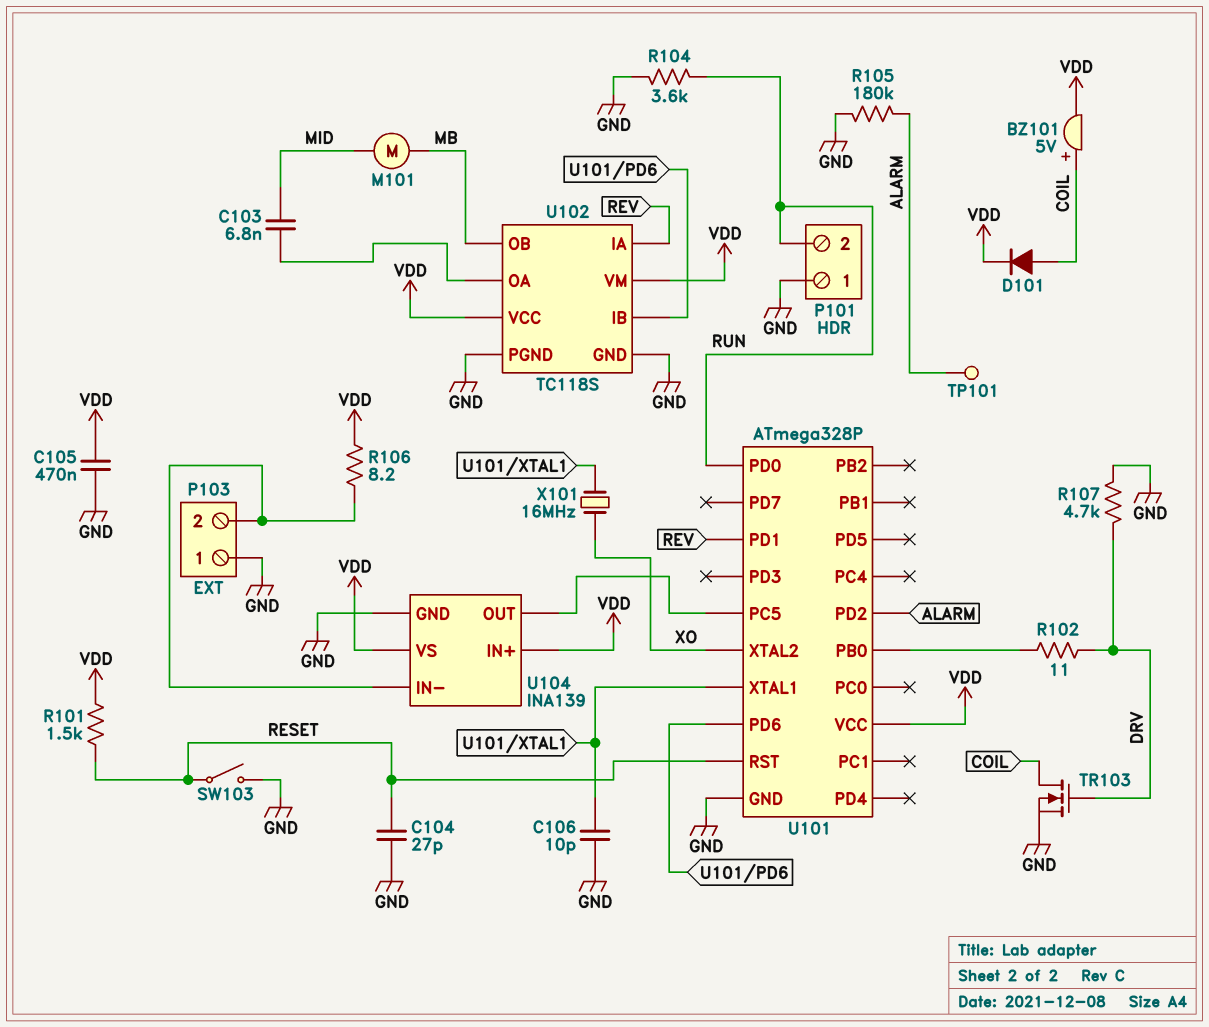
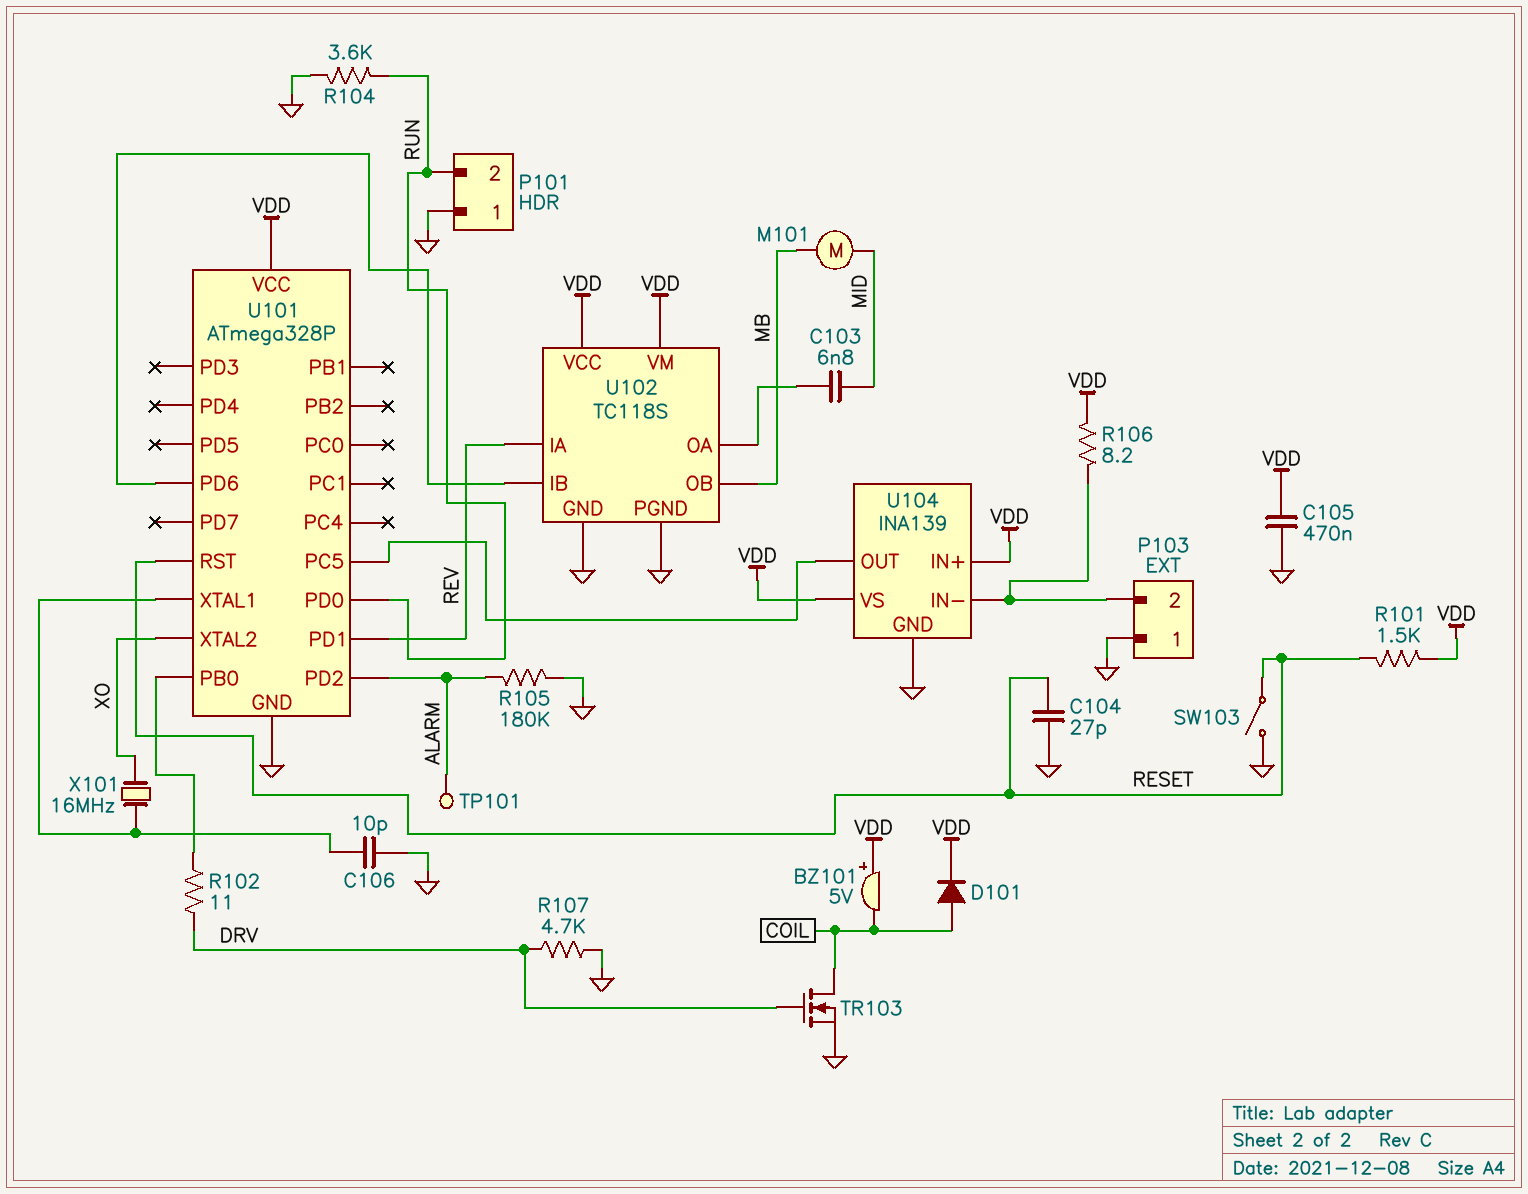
BZ101: buzzer 5V (plus COIL, minus VDD) -> buzzer 5V (plus VDD, minus COIL)

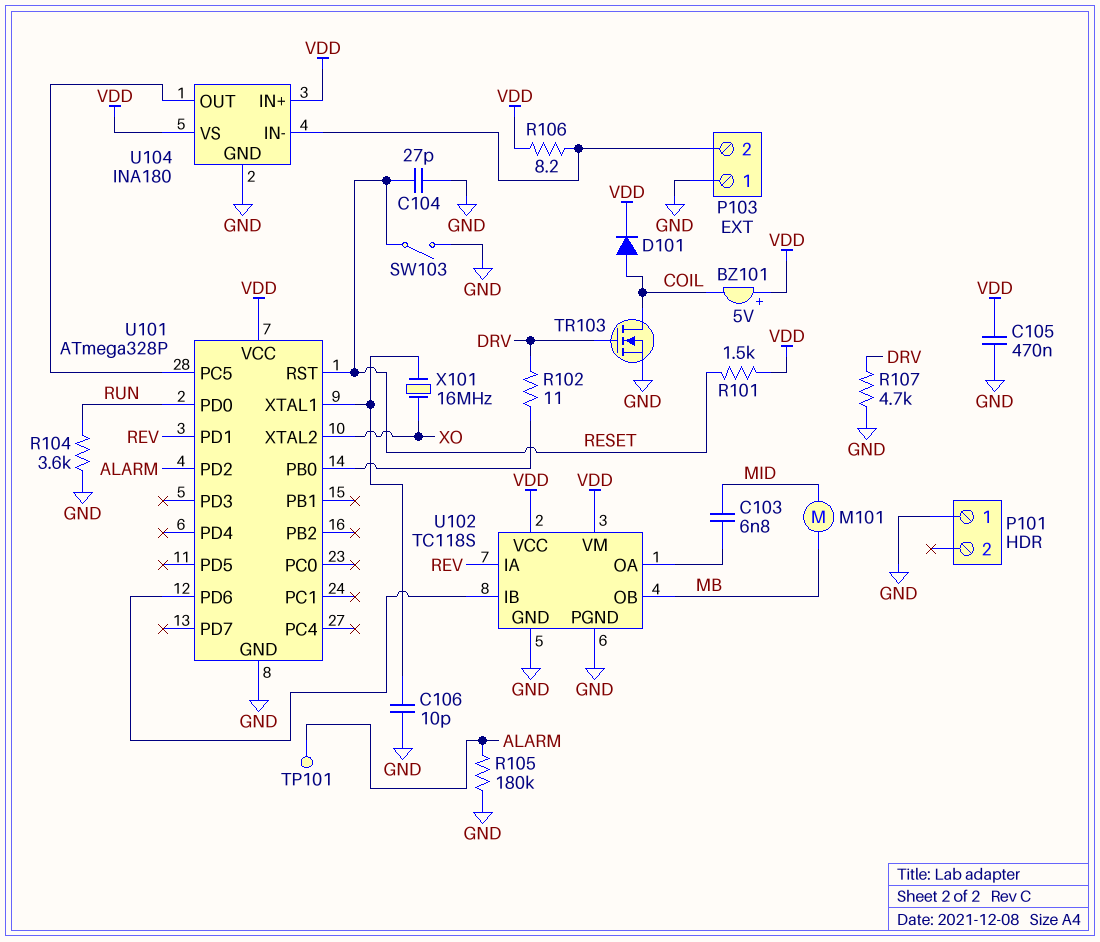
P101 pin 2: RUN -> none
U104: INA139 -> INA180

